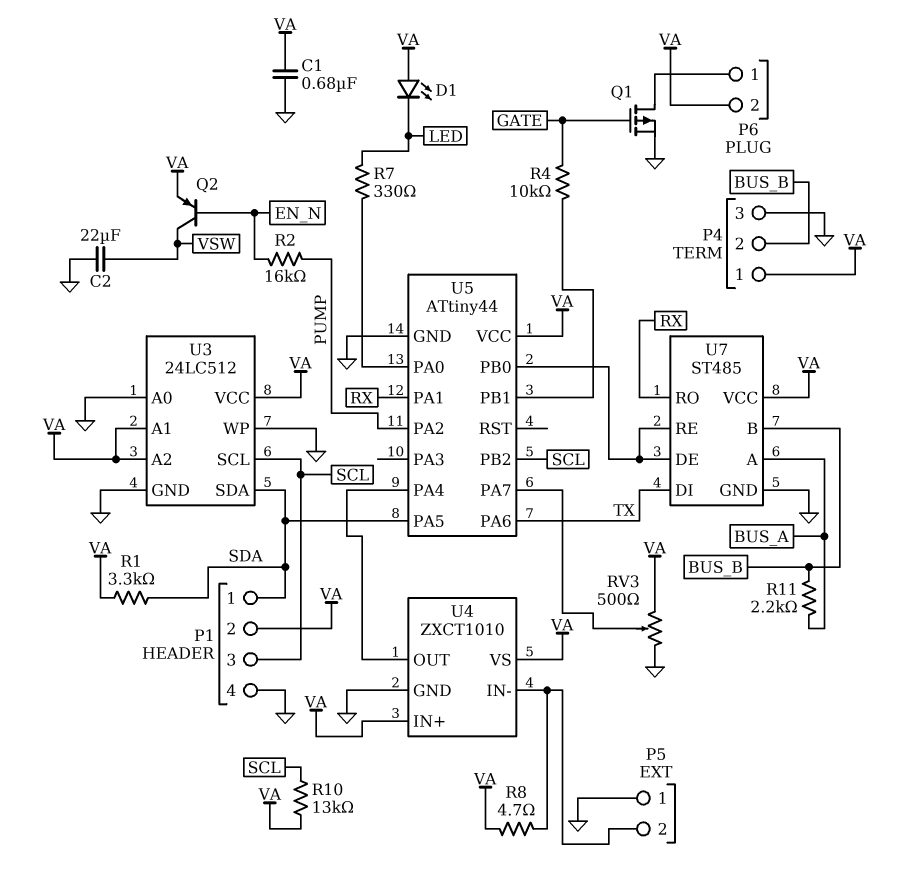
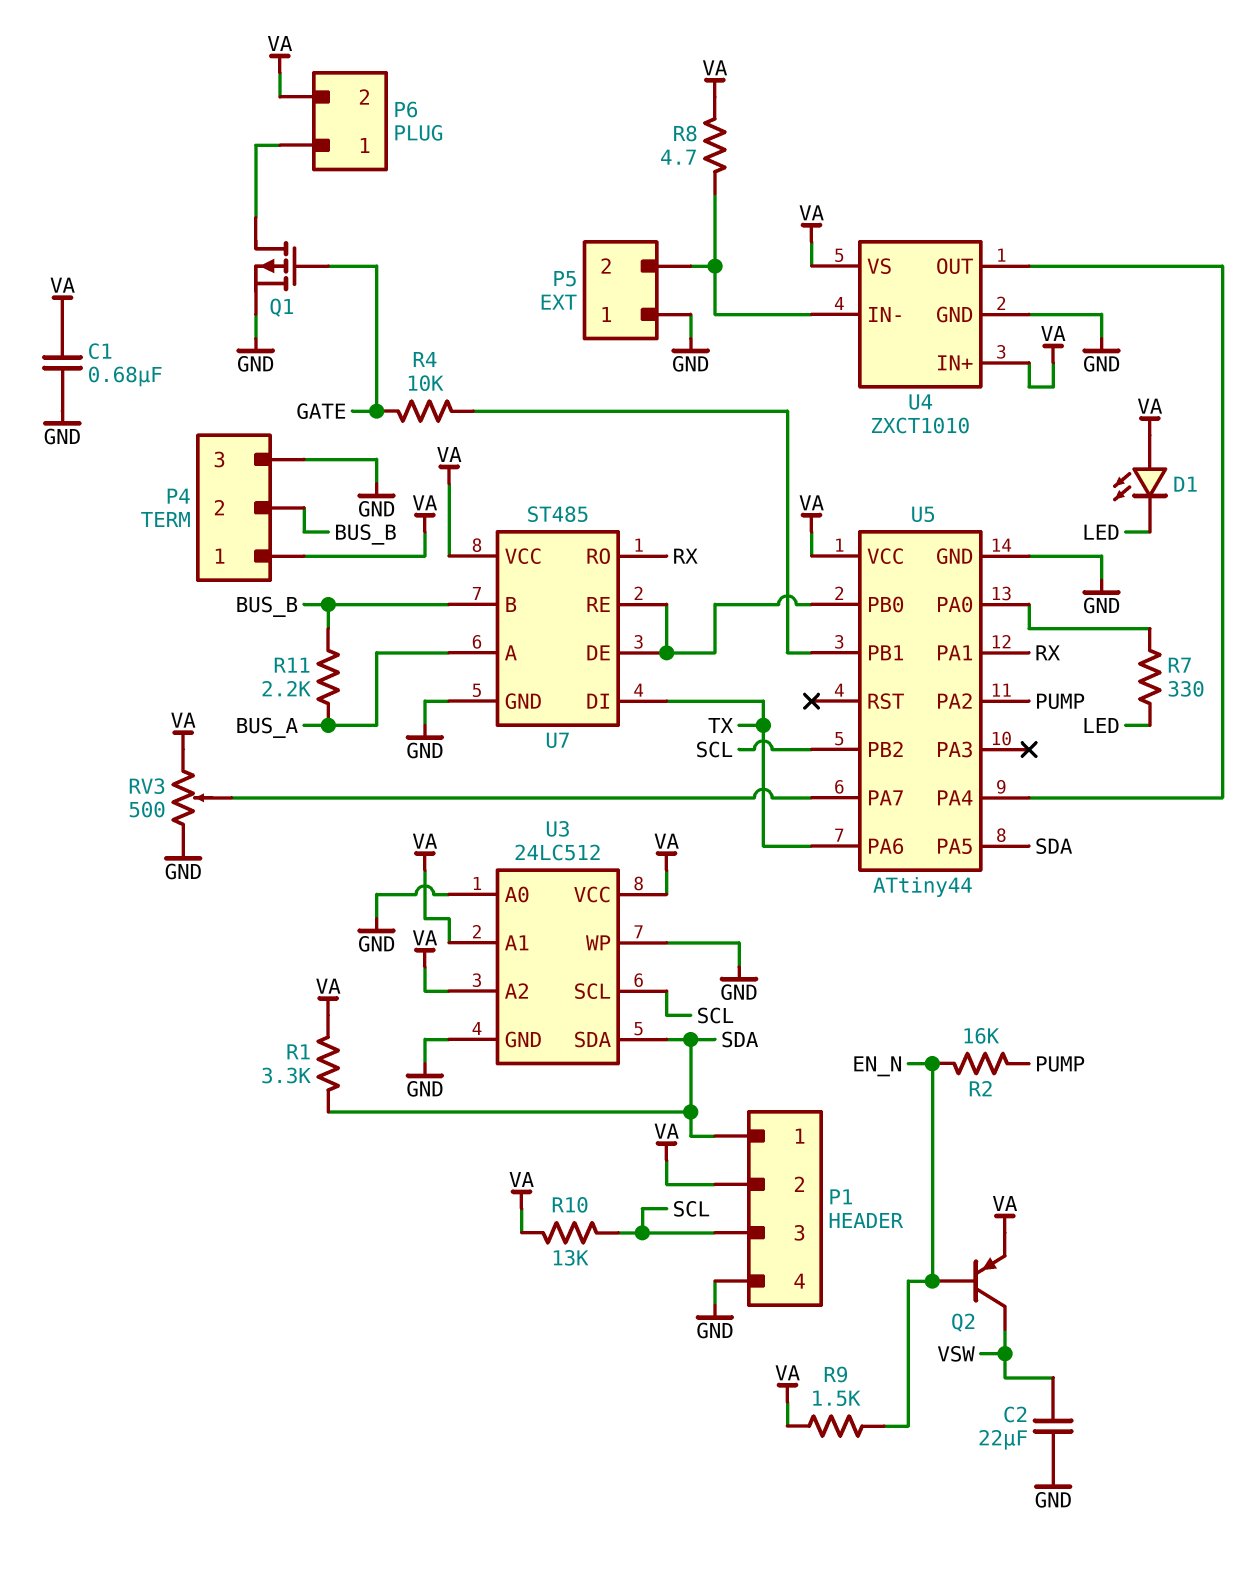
R9: none -> 1.5k (EN_N, VA)

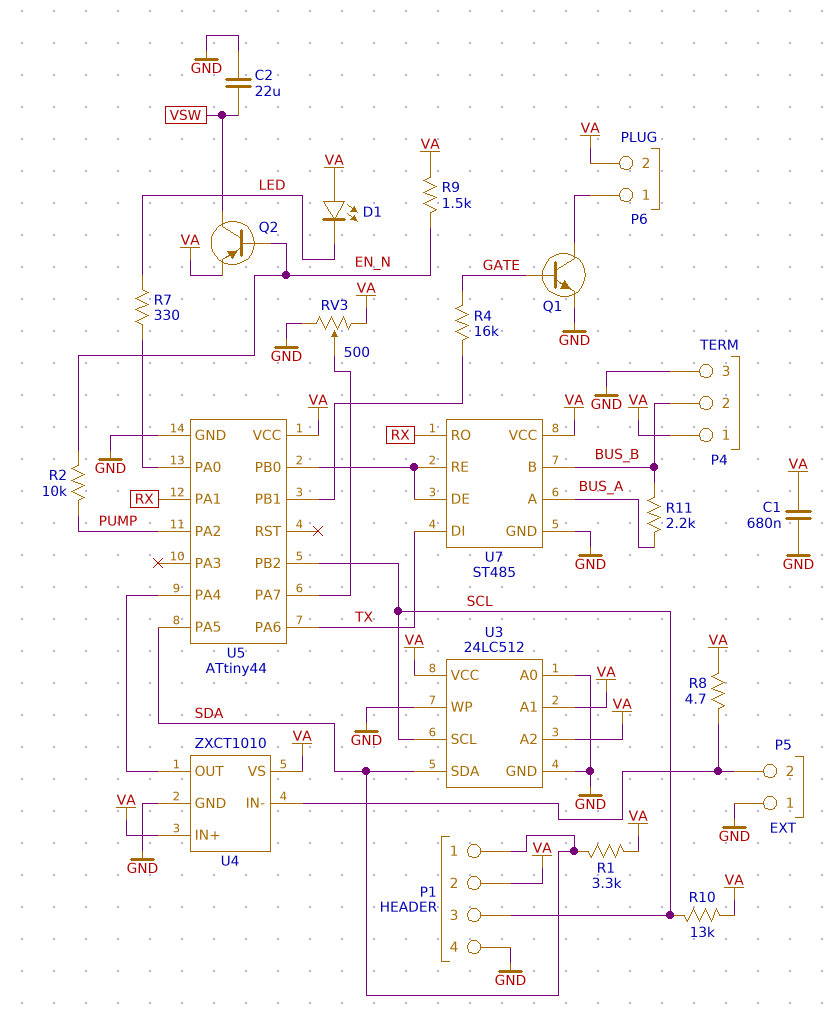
Q1: PMOS (G GATE, D P6/1, S GND) -> NPN (B GATE, C P6/1, E GND)
R2: 16k (EN_N, PUMP) -> 10k (EN_N, PUMP)
R4: 10k (GATE, U5/PB1) -> 16k (GATE, U5/PB1)

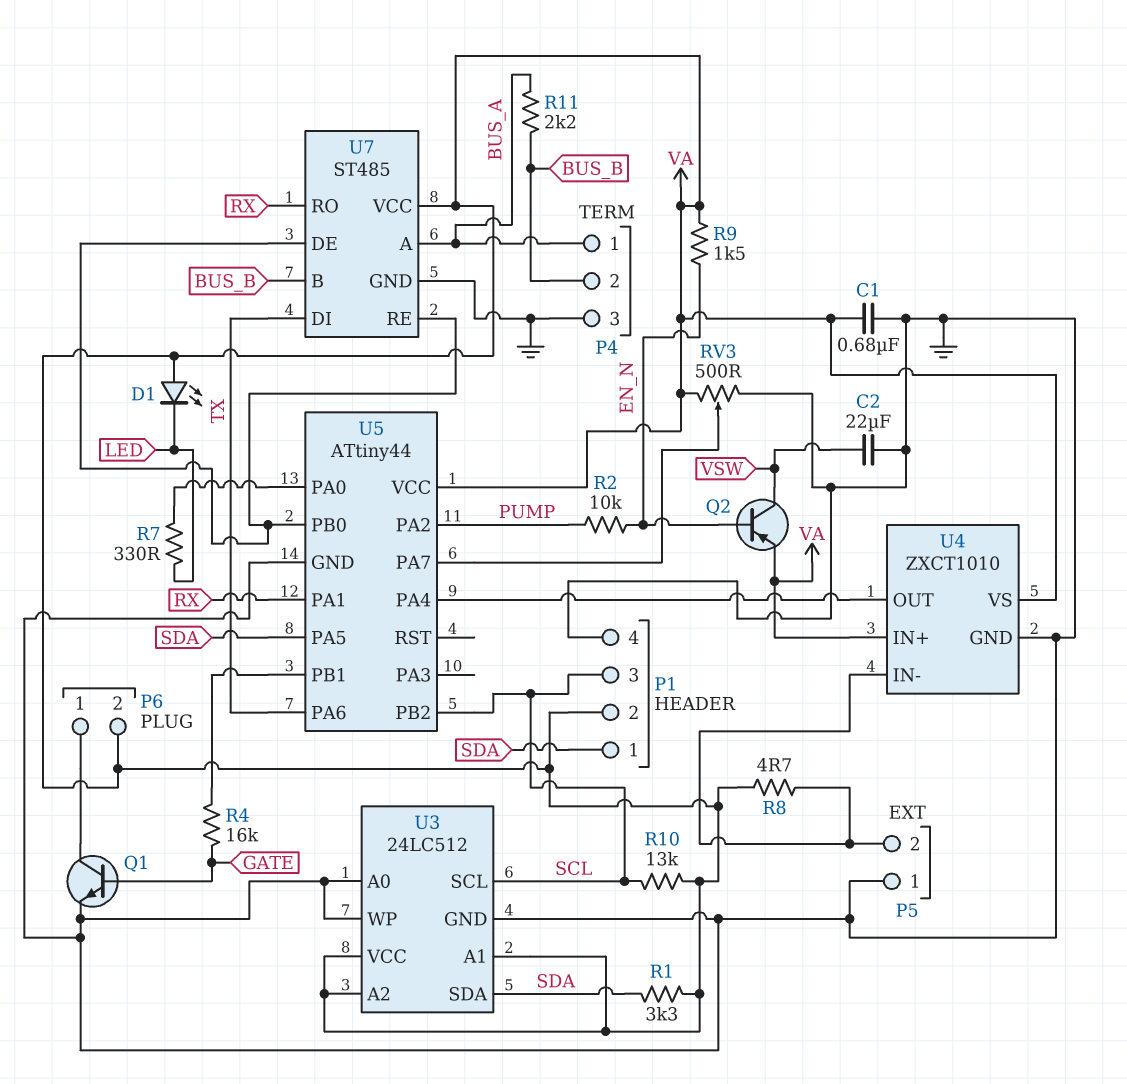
P4 pin 1: VA -> BUS_A

